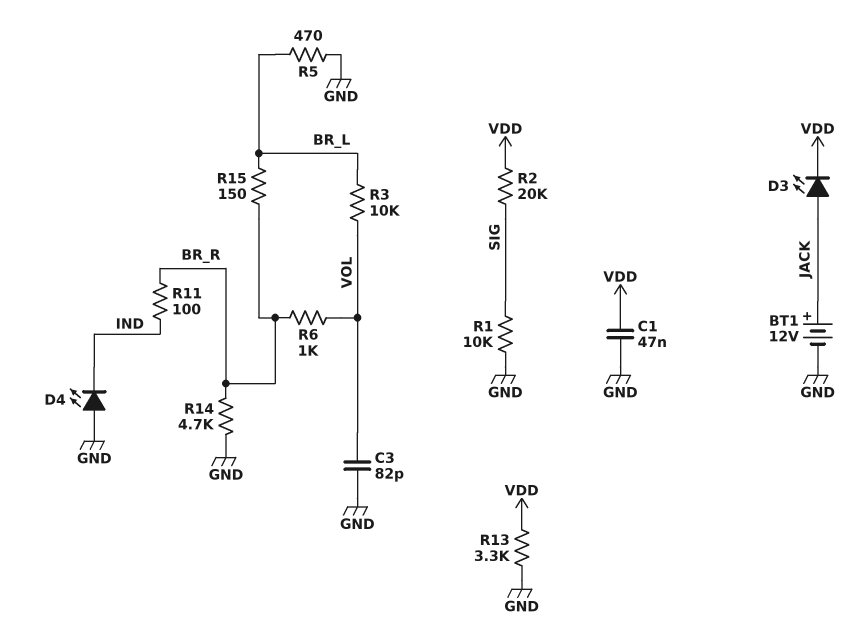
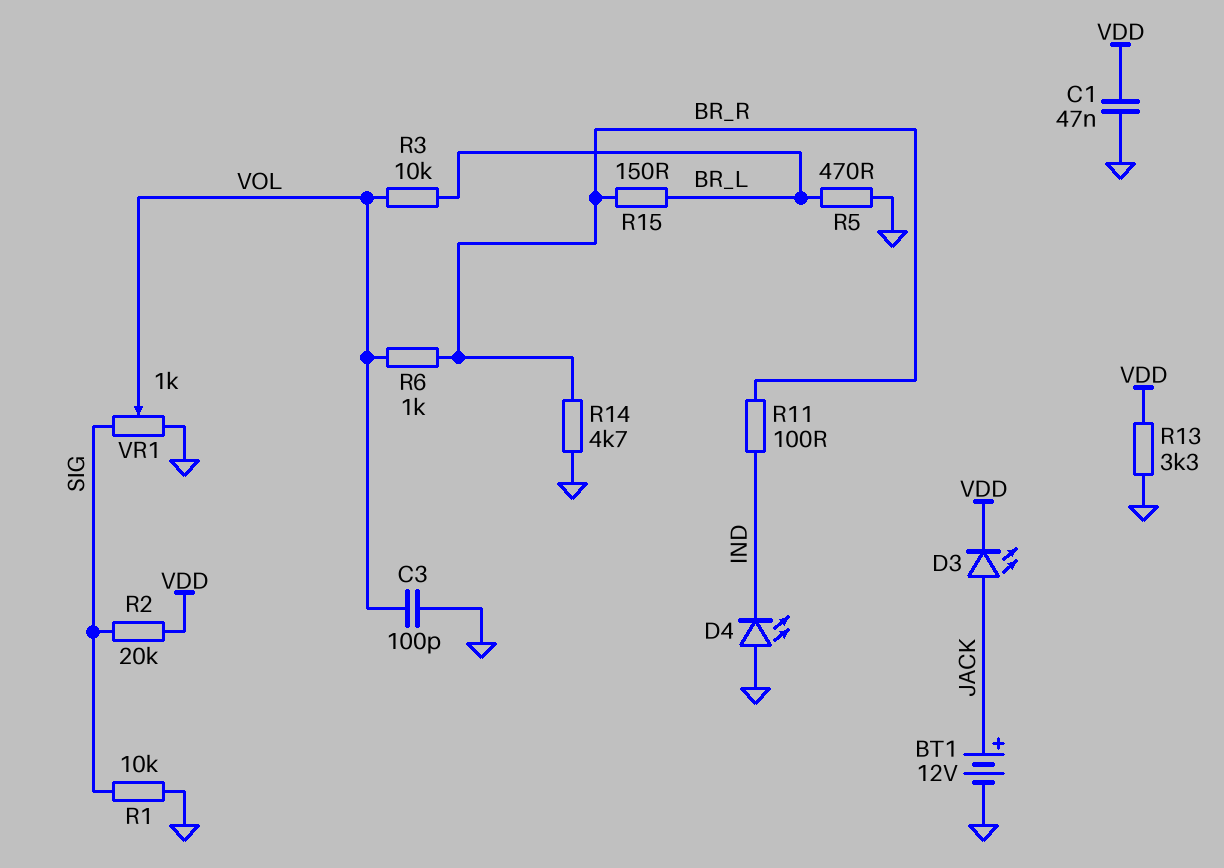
C3: 82pF (GND, VOL) -> 100pF (GND, VOL)
VR1: none -> 1k (GND, SIG, wiper VOL)

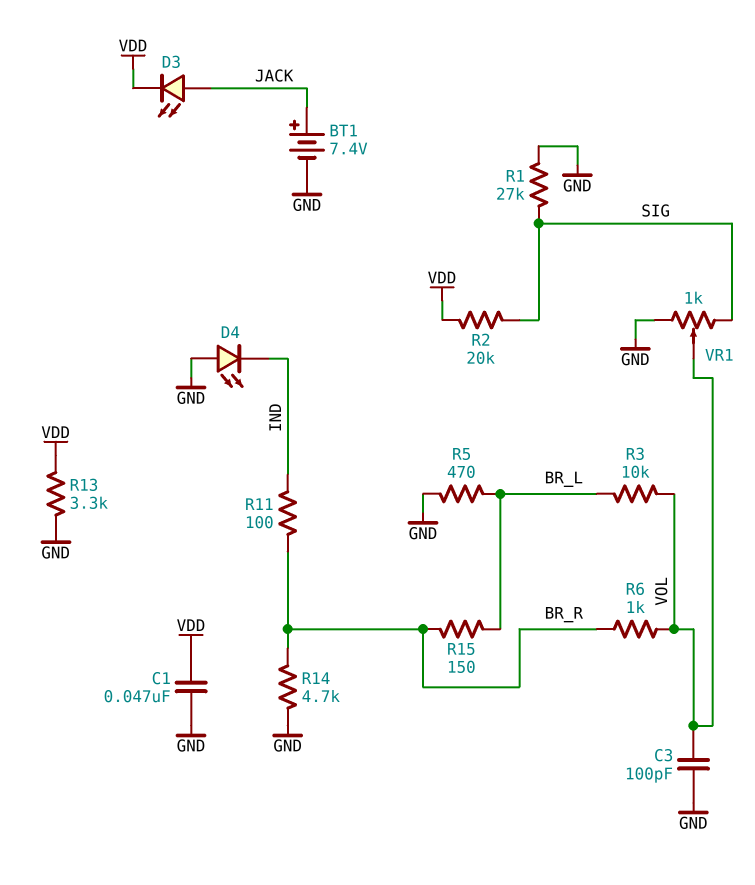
BT1: 12V (plus JACK, minus GND) -> 7.4V (plus JACK, minus GND)
R1: 10k (GND, SIG) -> 27k (GND, SIG)

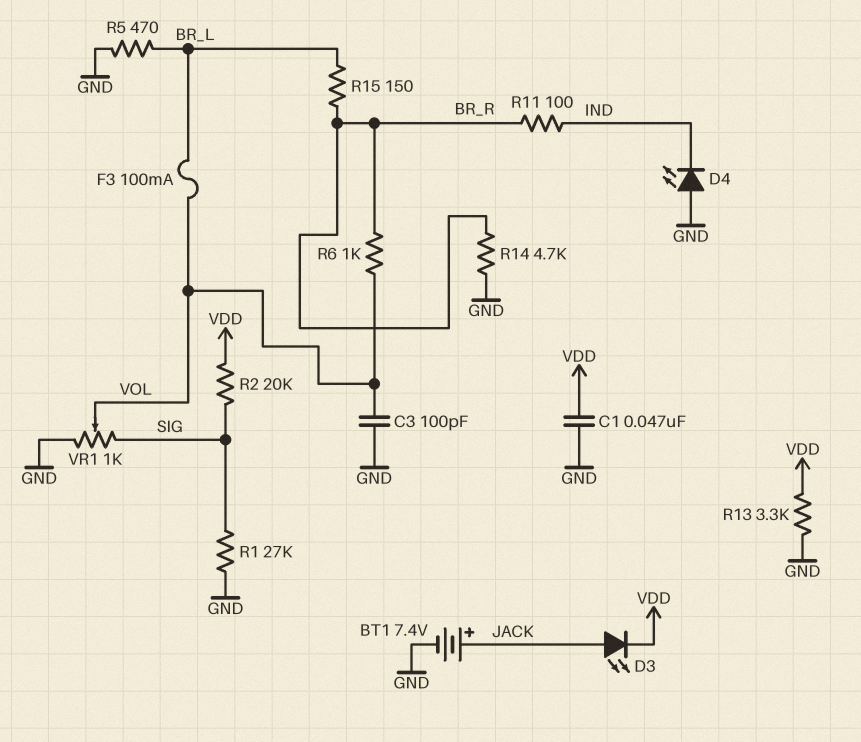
F3: none -> 100mA (BR_L, VOL)
R3: 10k (BR_L, VOL) -> none

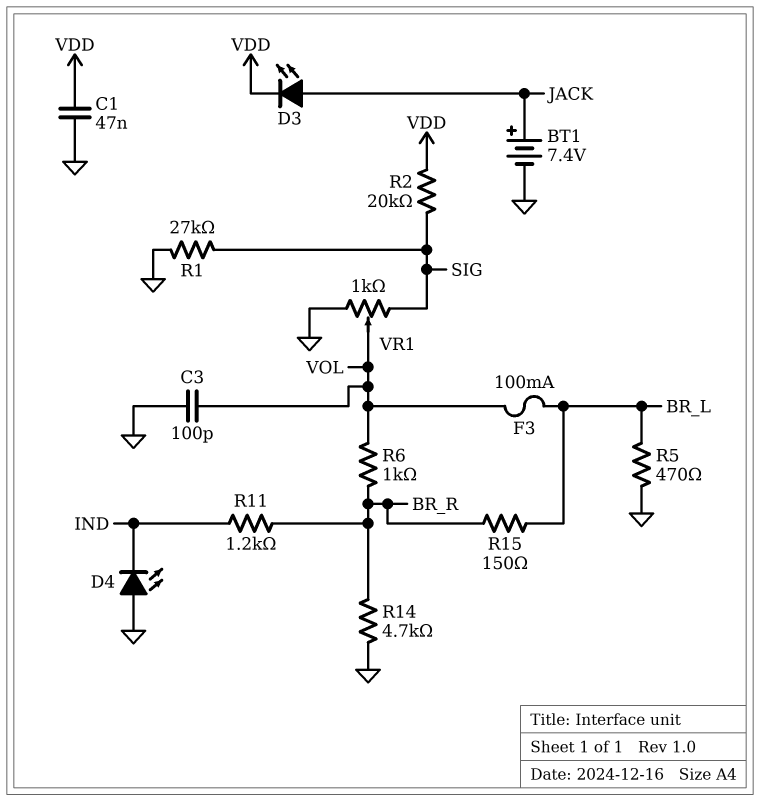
R11: 100 (BR_R, IND) -> 1.2k (BR_R, IND)
R13: 3.3k (GND, VDD) -> none

